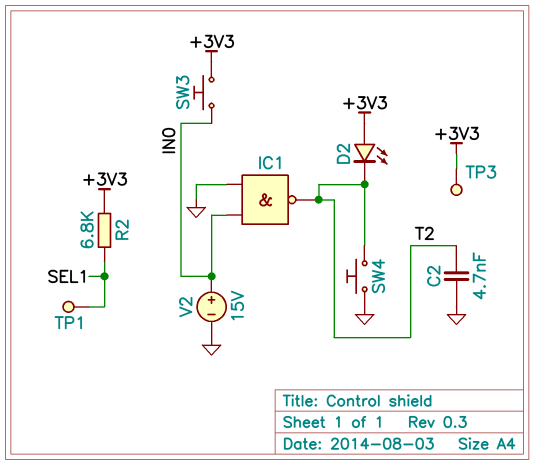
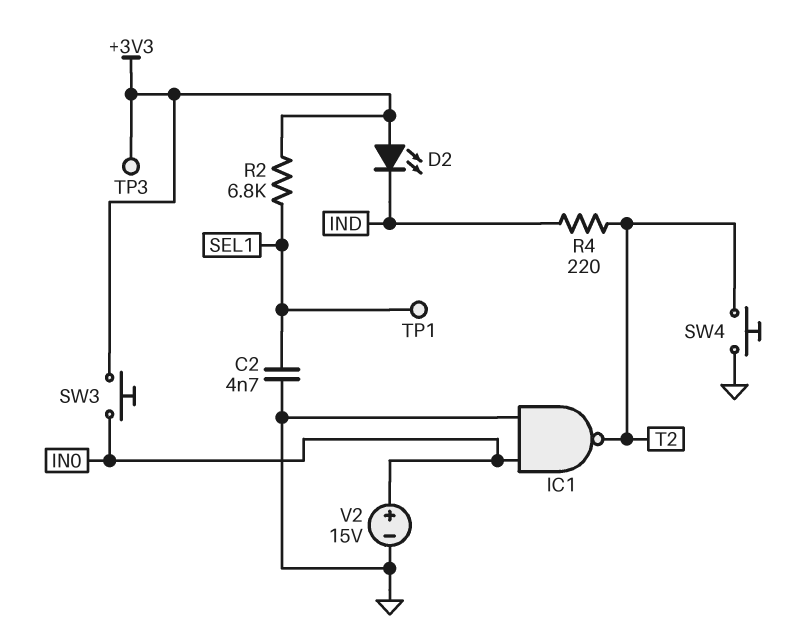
C2: 4.7nF (GND, T2) -> 4.7nF (GND, SEL1)
D2: LED (A +3V3, K T2) -> LED (A +3V3, K IND)
R4: none -> 220 (IND, T2)

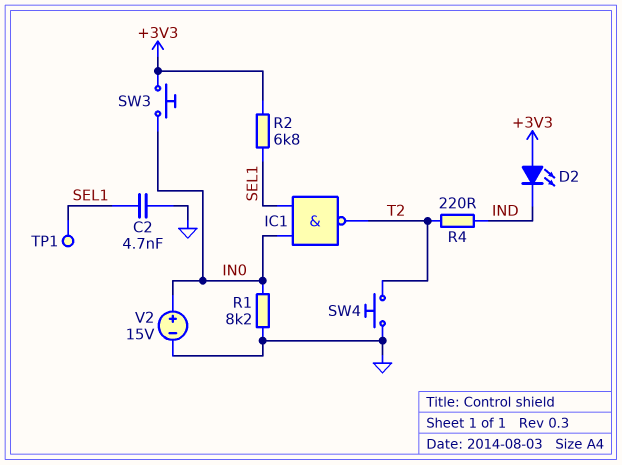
IC1: NAND (in GND, in IN0, out T2) -> NAND (in IN0, in SEL1, out T2)
R1: none -> 8.2k (GND, IN0)
TP3: test point (+3V3) -> none

